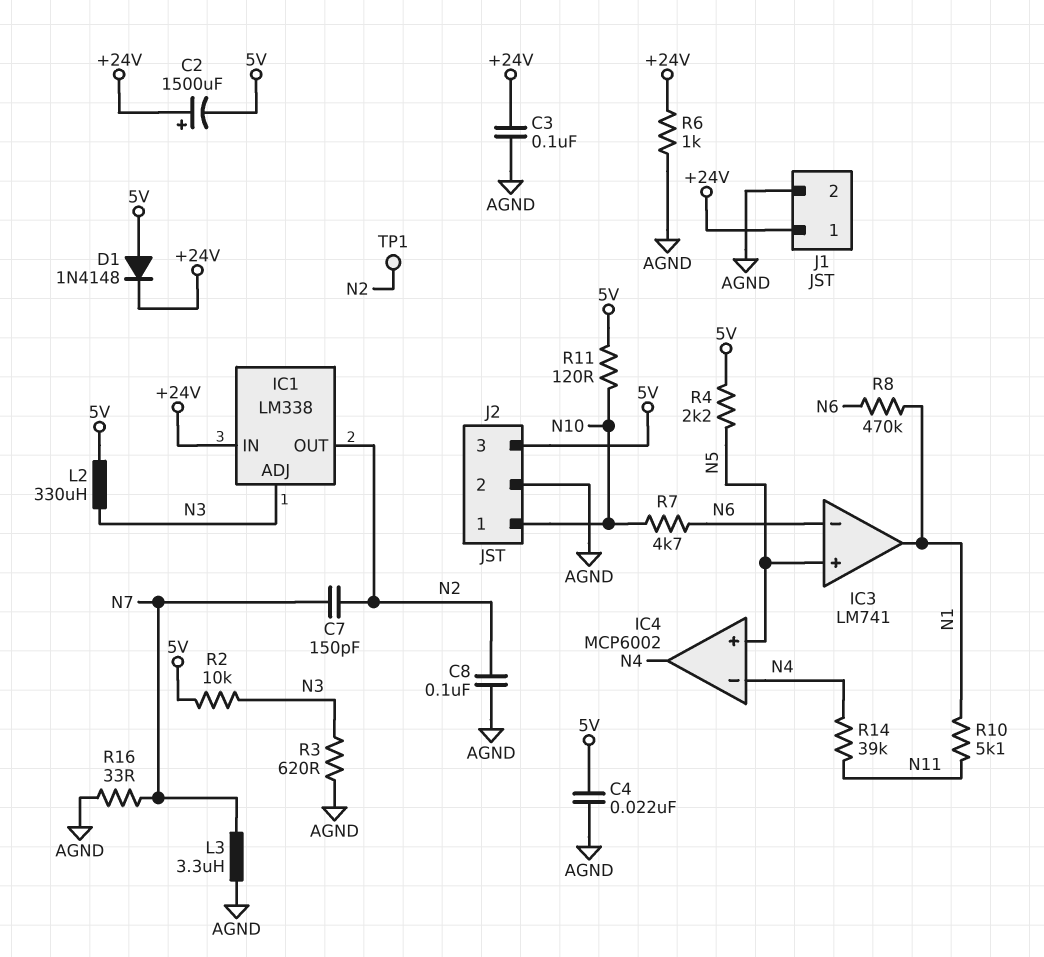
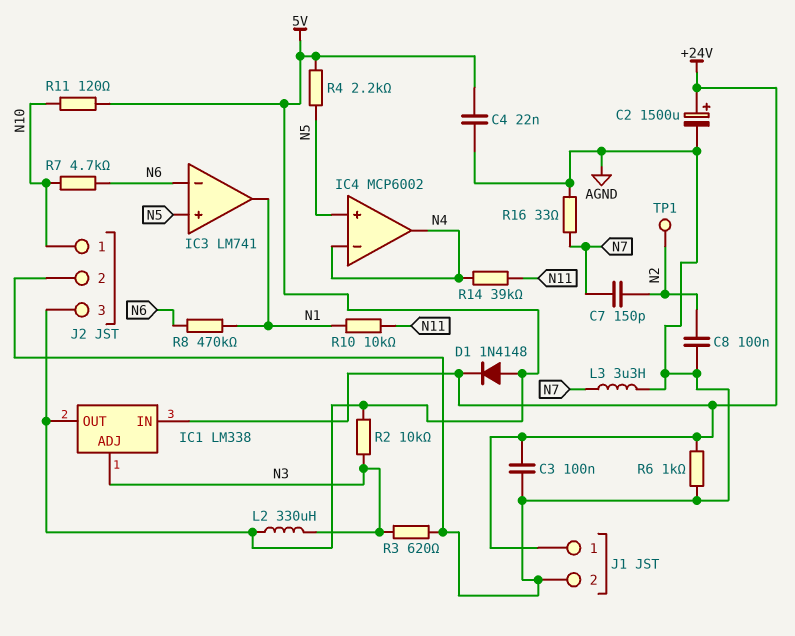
C2: 1500uF (plus +24V, minus 5V) -> 1500uF (plus +24V, minus AGND)
IC1 pin OUT: N2 -> 5V
R10: 5.1k (N1, N11) -> 10k (N1, N11)

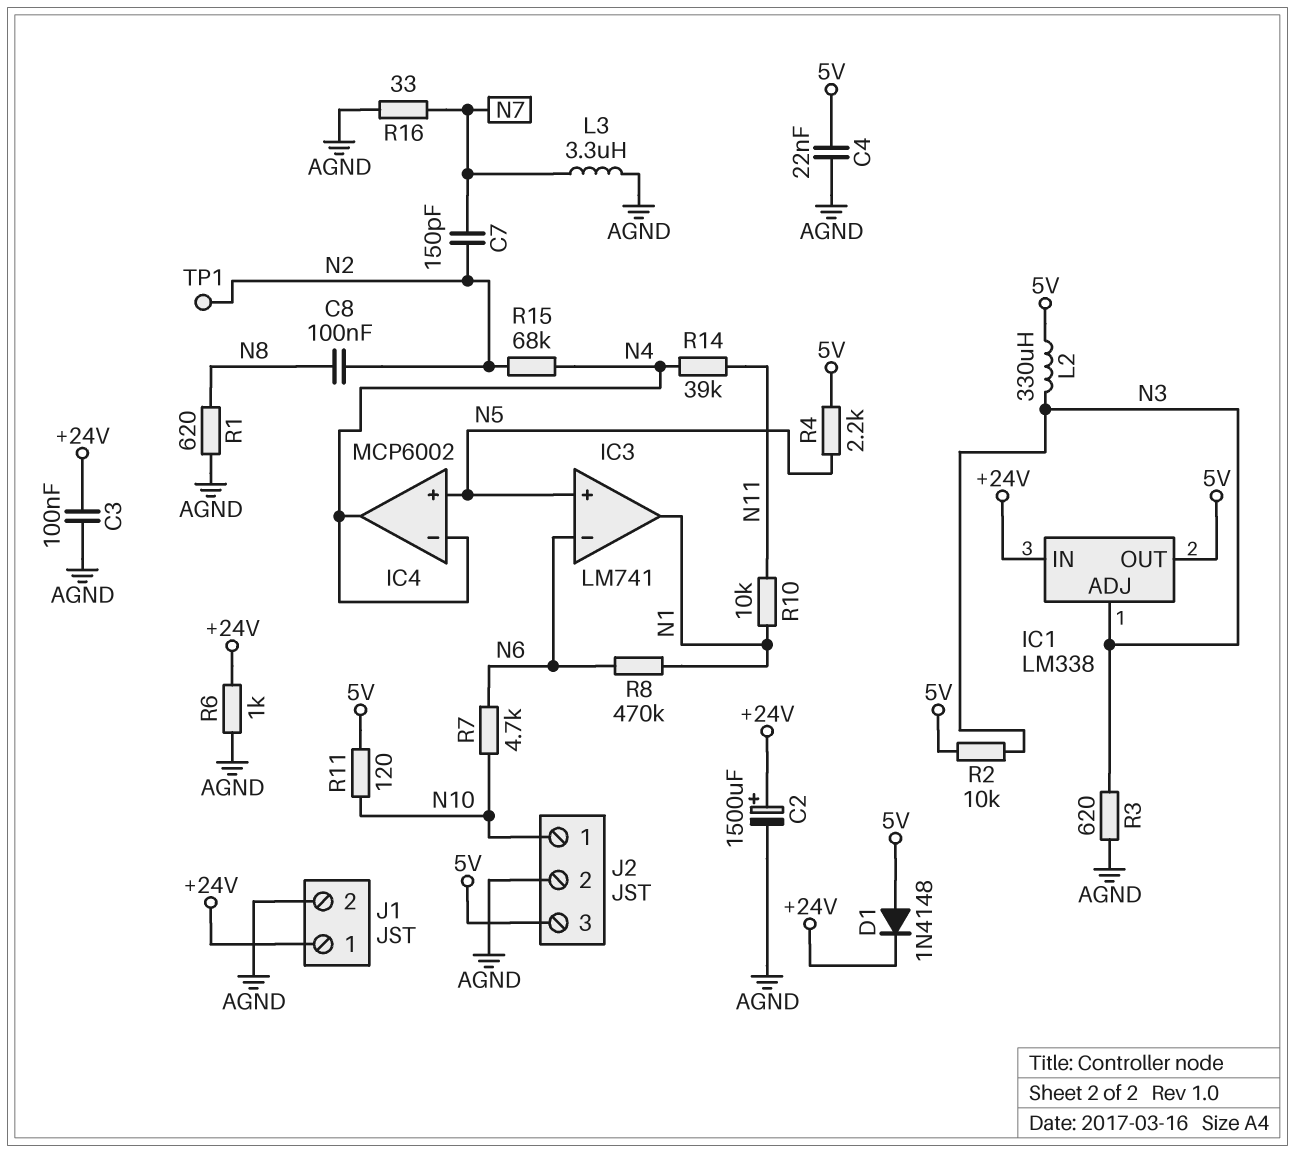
C8: 100nF (AGND, N2) -> 100nF (N2, N8)
R1: none -> 620 (AGND, N8)
R15: none -> 68k (N2, N4)

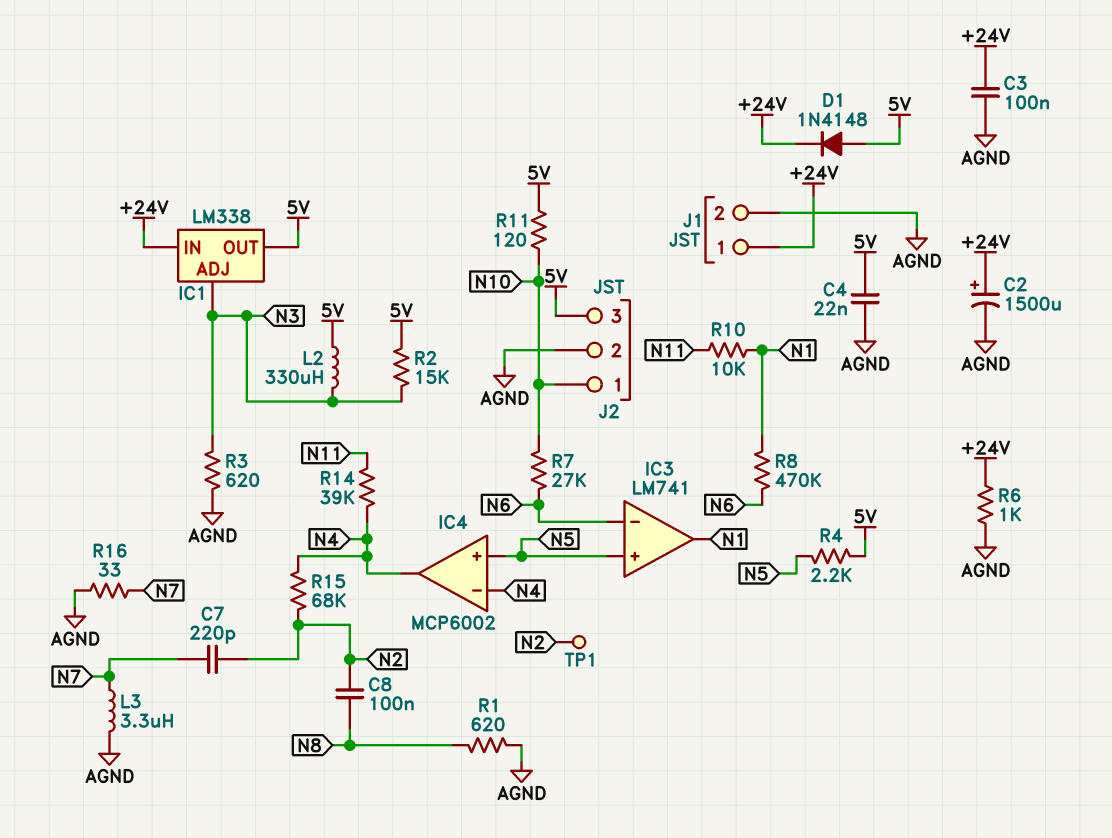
C7: 150pF (N2, N7) -> 220pF (N2, N7)
R2: 10k (5V, N3) -> 15k (5V, N3)
R7: 4.7k (N6, N10) -> 27k (N6, N10)

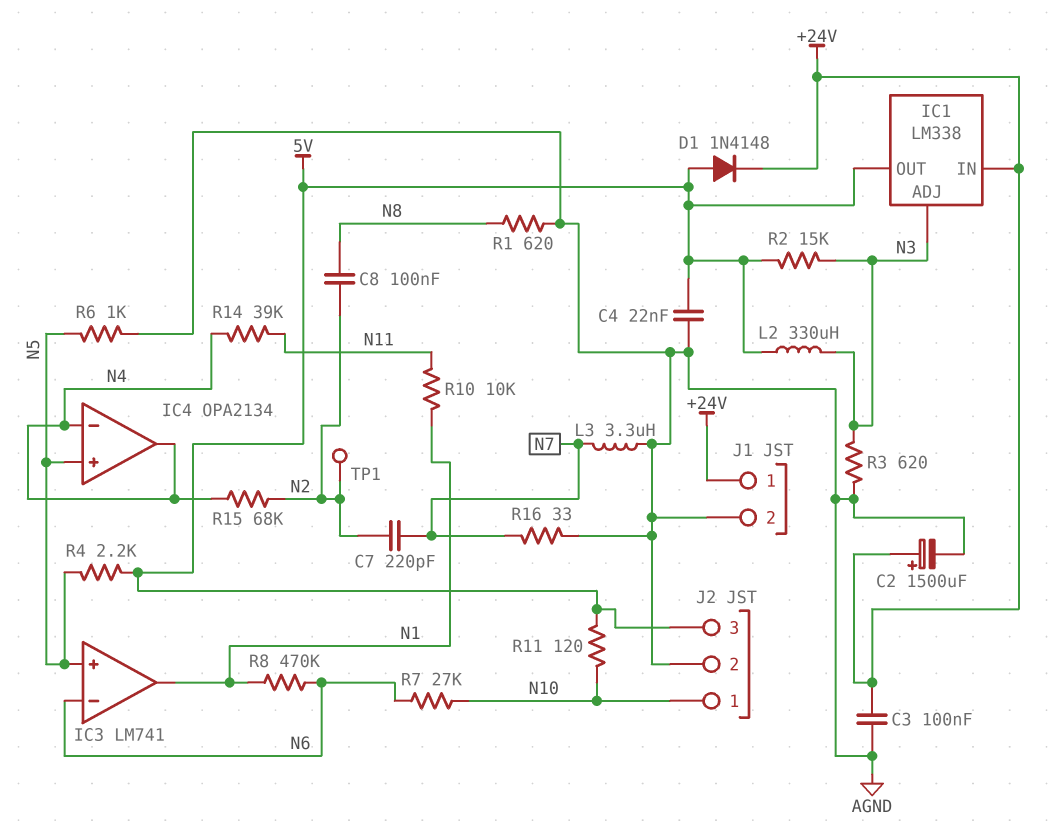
IC4: MCP6002 -> OPA2134
R6: 1k (+24V, AGND) -> 1k (AGND, N5)

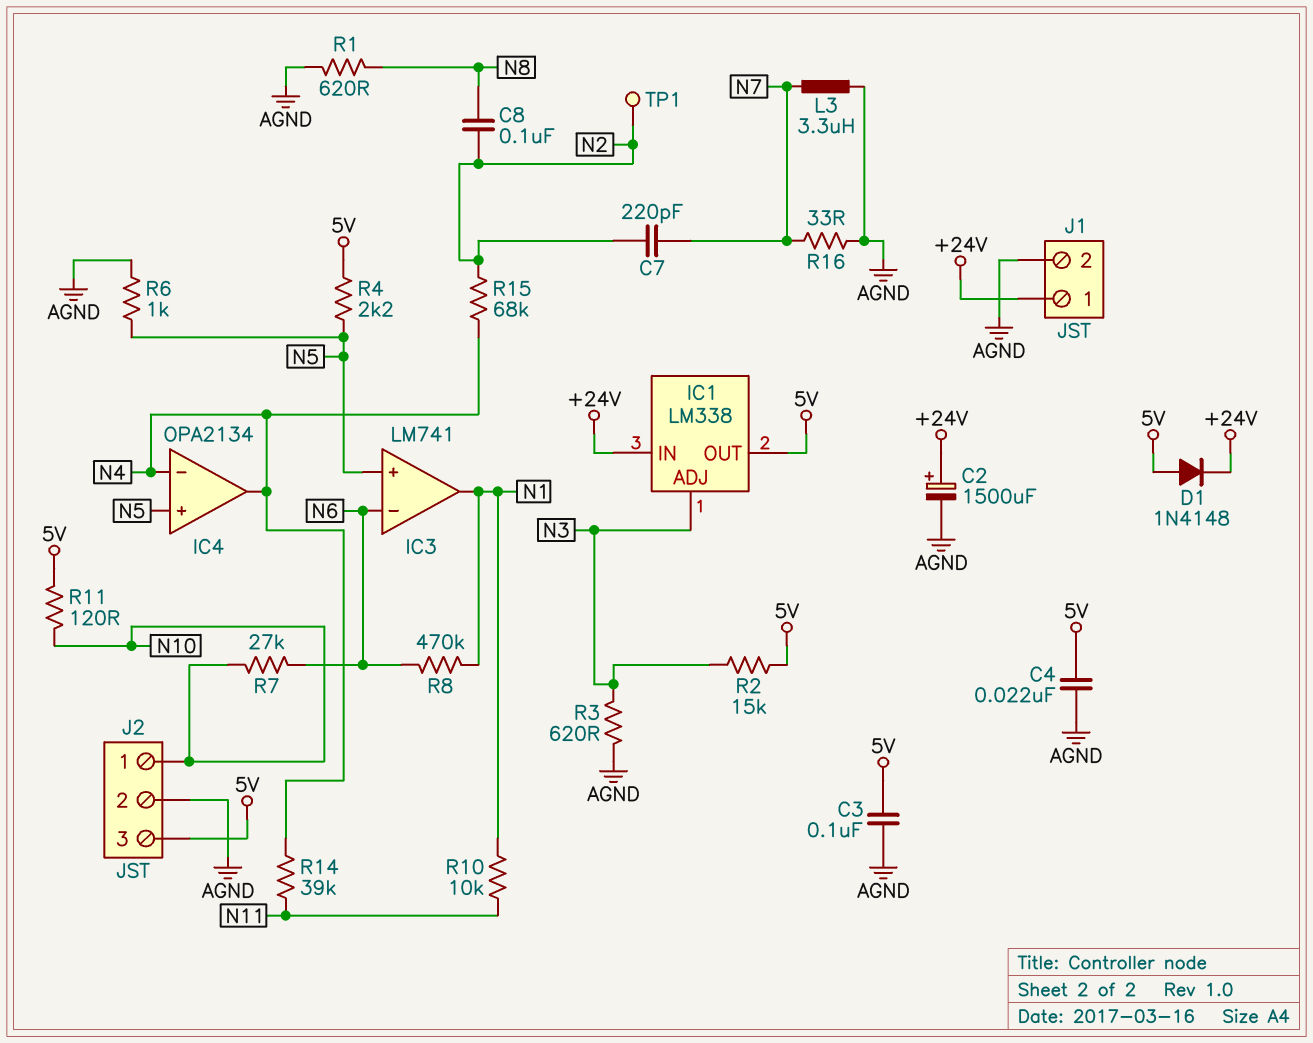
C3: 100nF (+24V, AGND) -> 100nF (5V, AGND)
L2: 330uH (5V, N3) -> none

